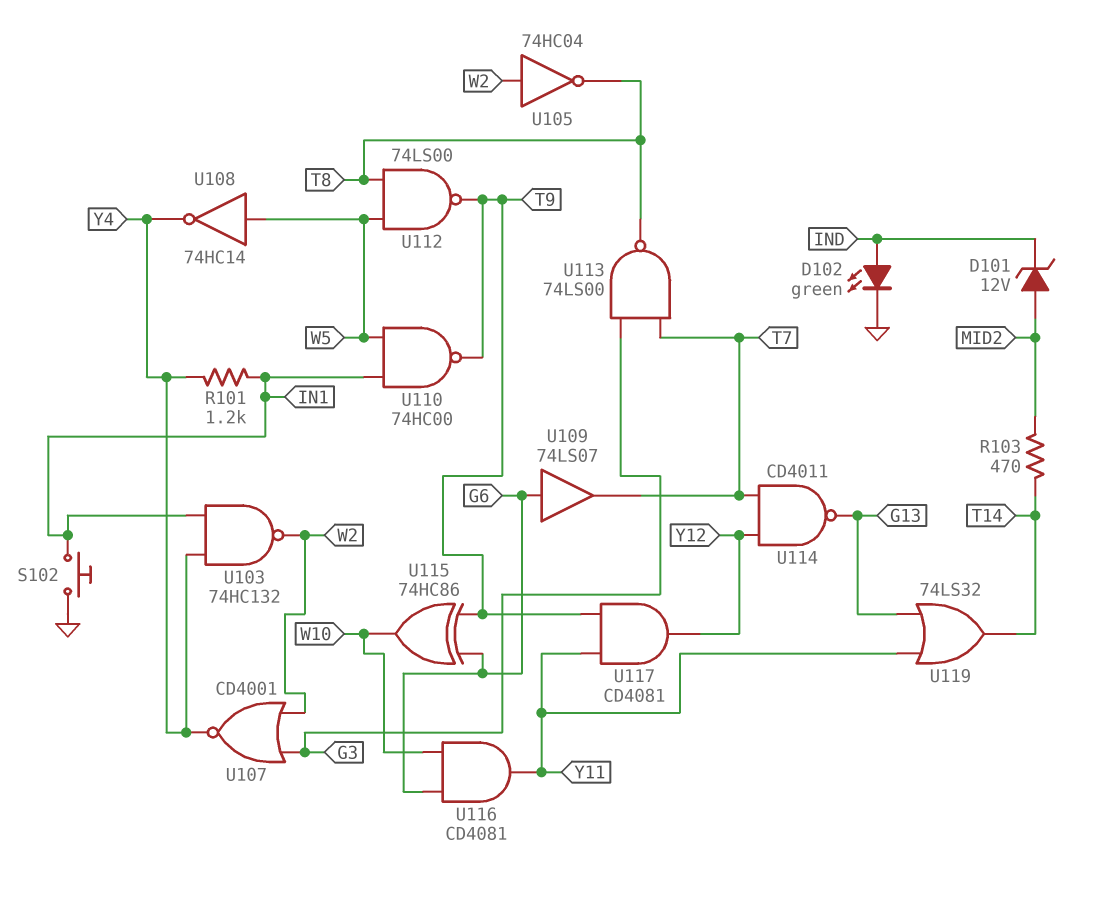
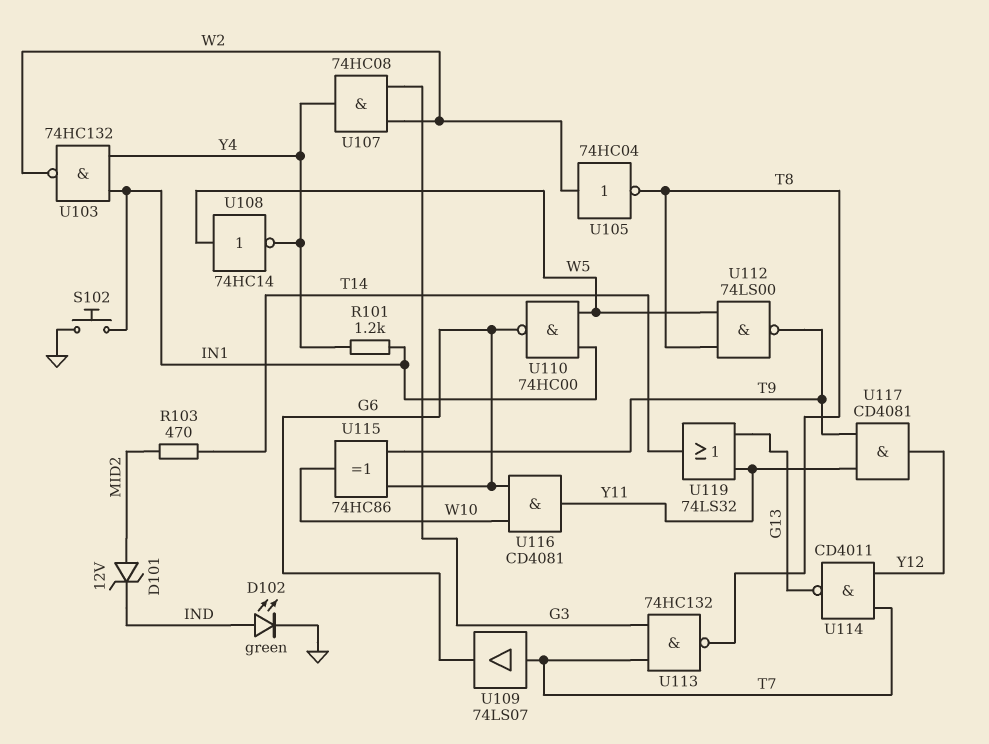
U107: NOR CD4001 (in G3, in W2, out Y4) -> AND 74HC08 (in G3, in W2, out Y4)
U109: buffer 74LS07 (in G6, out T7) -> buffer 74LS07 (in T7, out G6)
U110: NAND 74HC00 (in IN1, in W5, out T9) -> NAND 74HC00 (in IN1, in W5, out G6)
U113: NAND 74LS00 (in G3, in T7, out T8) -> NAND 74HC132 (in G3, in T7, out T8)

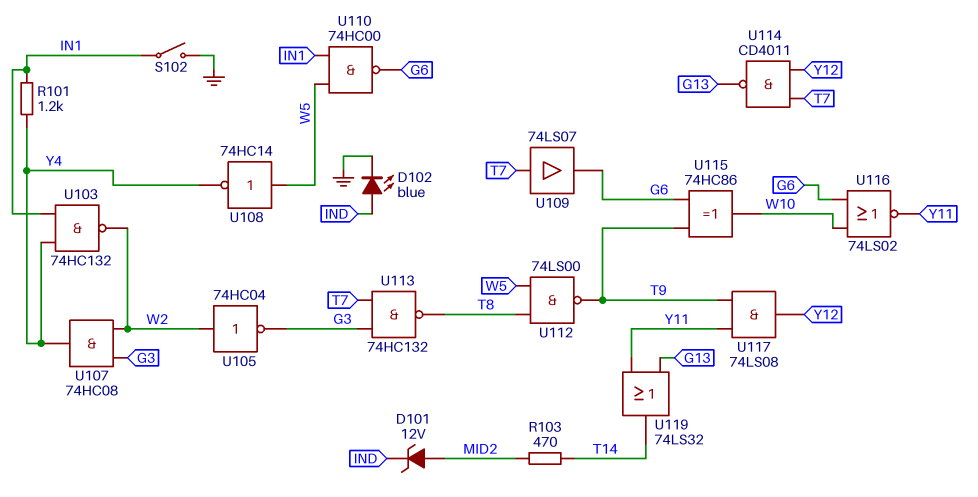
D102: LED green (A IND, K GND) -> LED blue (A IND, K GND)
S102: button (GND, IN1) -> switch (GND, IN1)
U105: NOT 74HC04 (in W2, out T8) -> NOT 74HC04 (in W2, out G3)
U116: AND CD4081 (in G6, in W10, out Y11) -> NOR 74LS02 (in G6, in W10, out Y11)
U117: AND CD4081 (in T9, in Y11, out Y12) -> AND 74LS08 (in T9, in Y11, out Y12)

